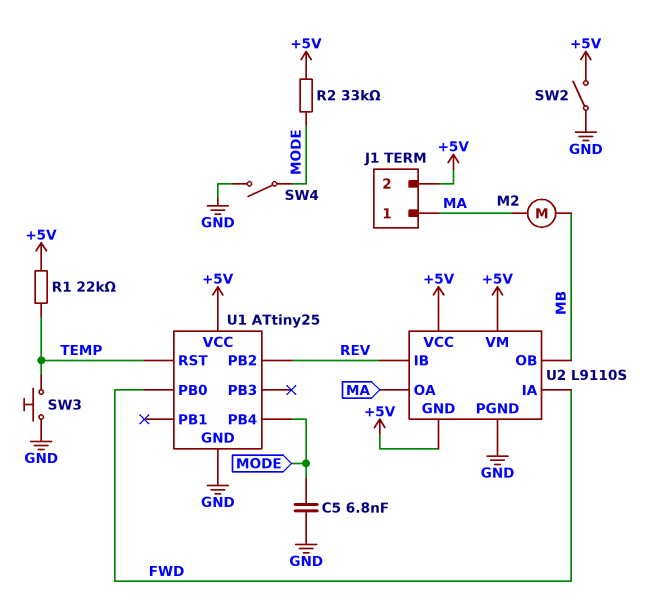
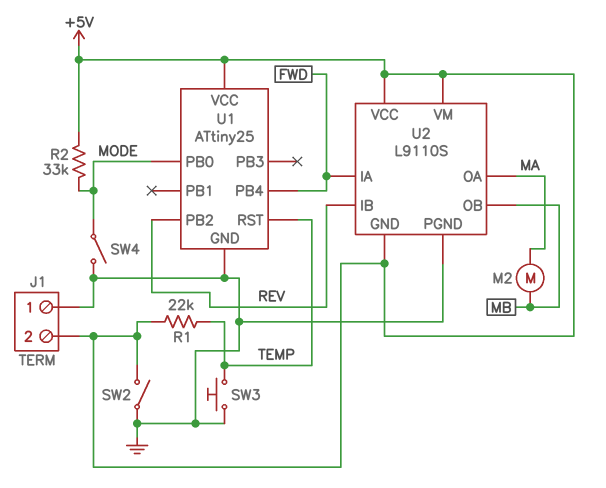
C5: 6.8nF (GND, MODE) -> none
J1 pin 1: MA -> GND
U1 pin PB0: FWD -> MODE
U1 pin PB4: MODE -> FWD

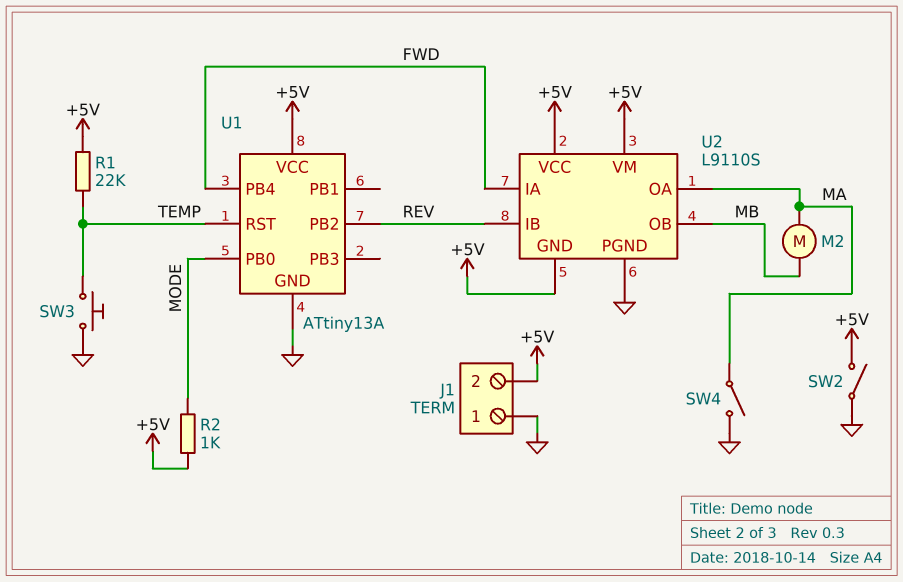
R2: 33k (+5V, MODE) -> 1k (+5V, MODE)
SW4: switch (GND, MODE) -> switch (GND, MA)
U1: ATtiny25 -> ATtiny13A

